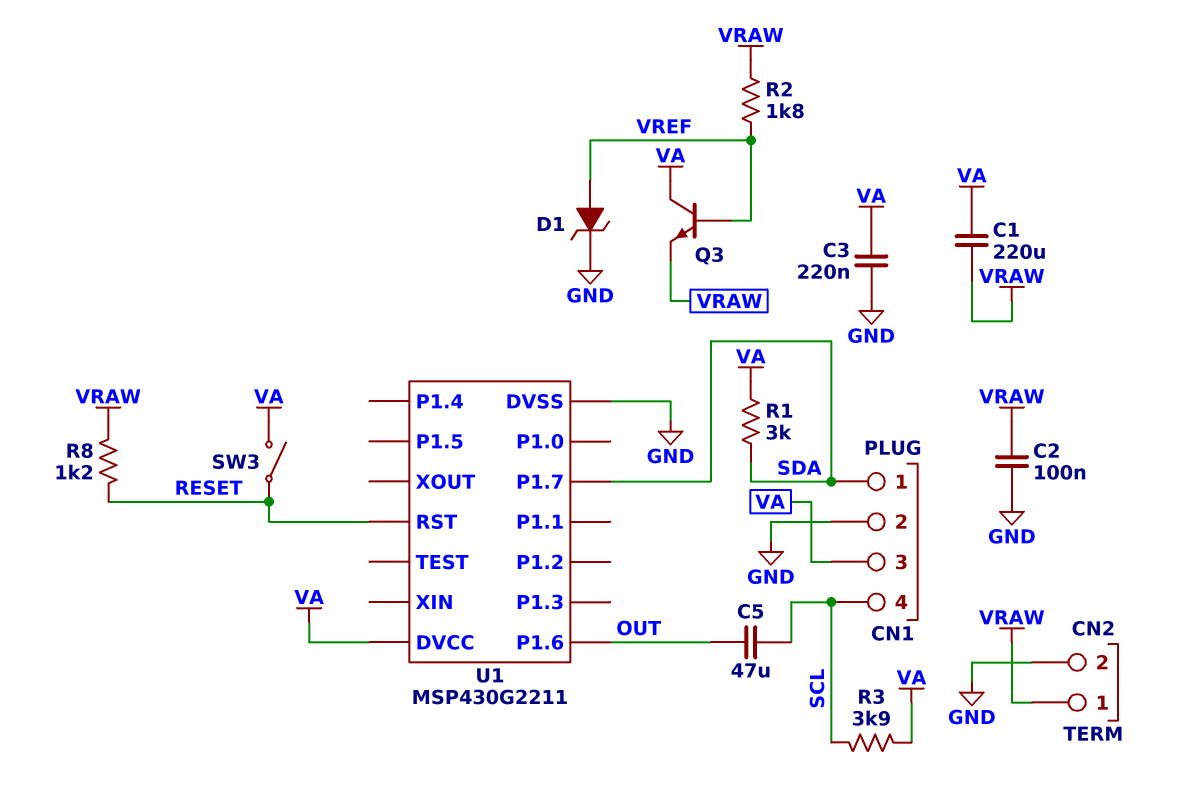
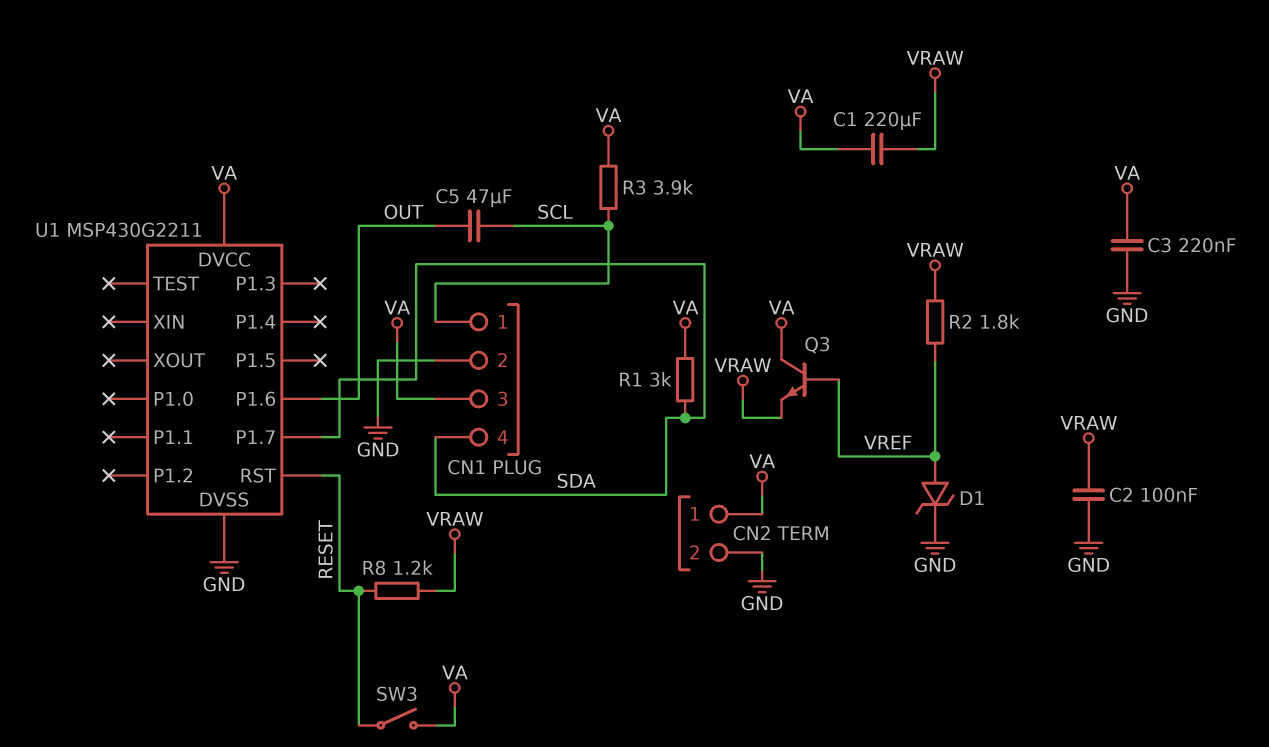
CN1 pin 1: SDA -> SCL
CN1 pin 4: SCL -> SDA
CN2 pin 1: VRAW -> VA

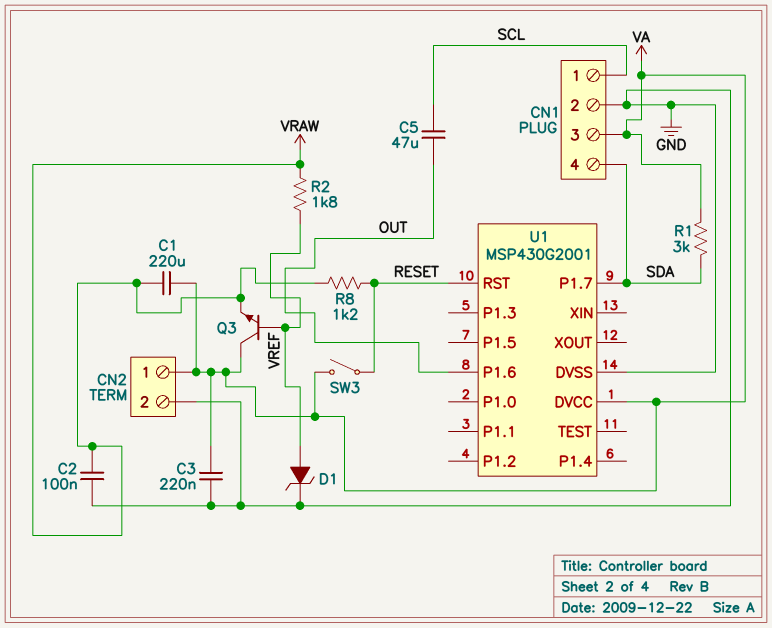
R3: 3.9k (SCL, VA) -> none
U1: MSP430G2211 -> MSP430G2001

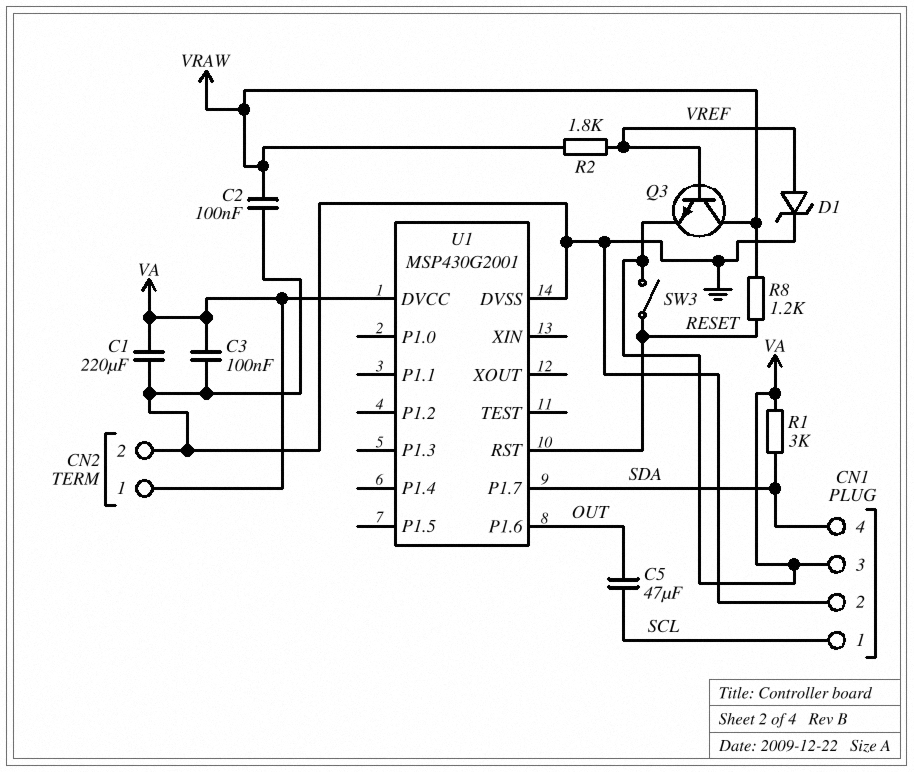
C1: 220uF (VA, VRAW) -> 220uF (GND, VA)
C3: 220nF (GND, VA) -> 100nF (GND, VA)
Q3: NPN (B VREF, C VA, E VRAW) -> NPN (B VREF, C VRAW, E VA)

